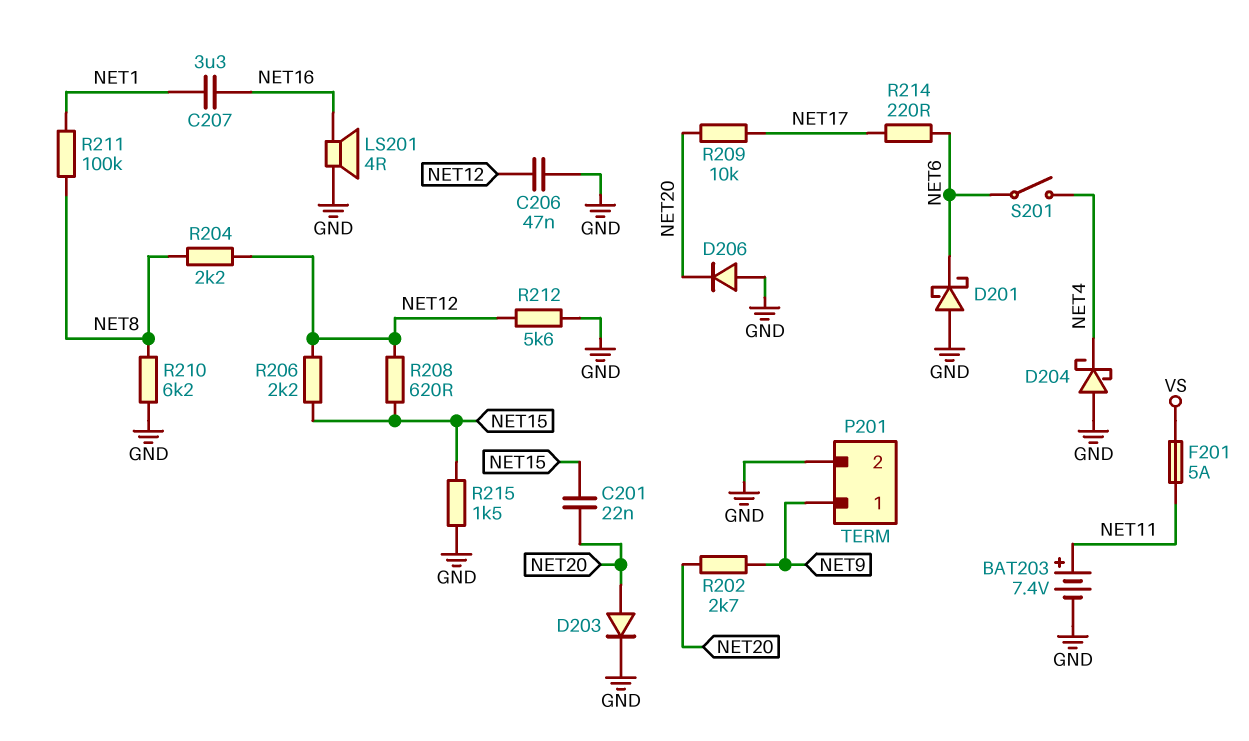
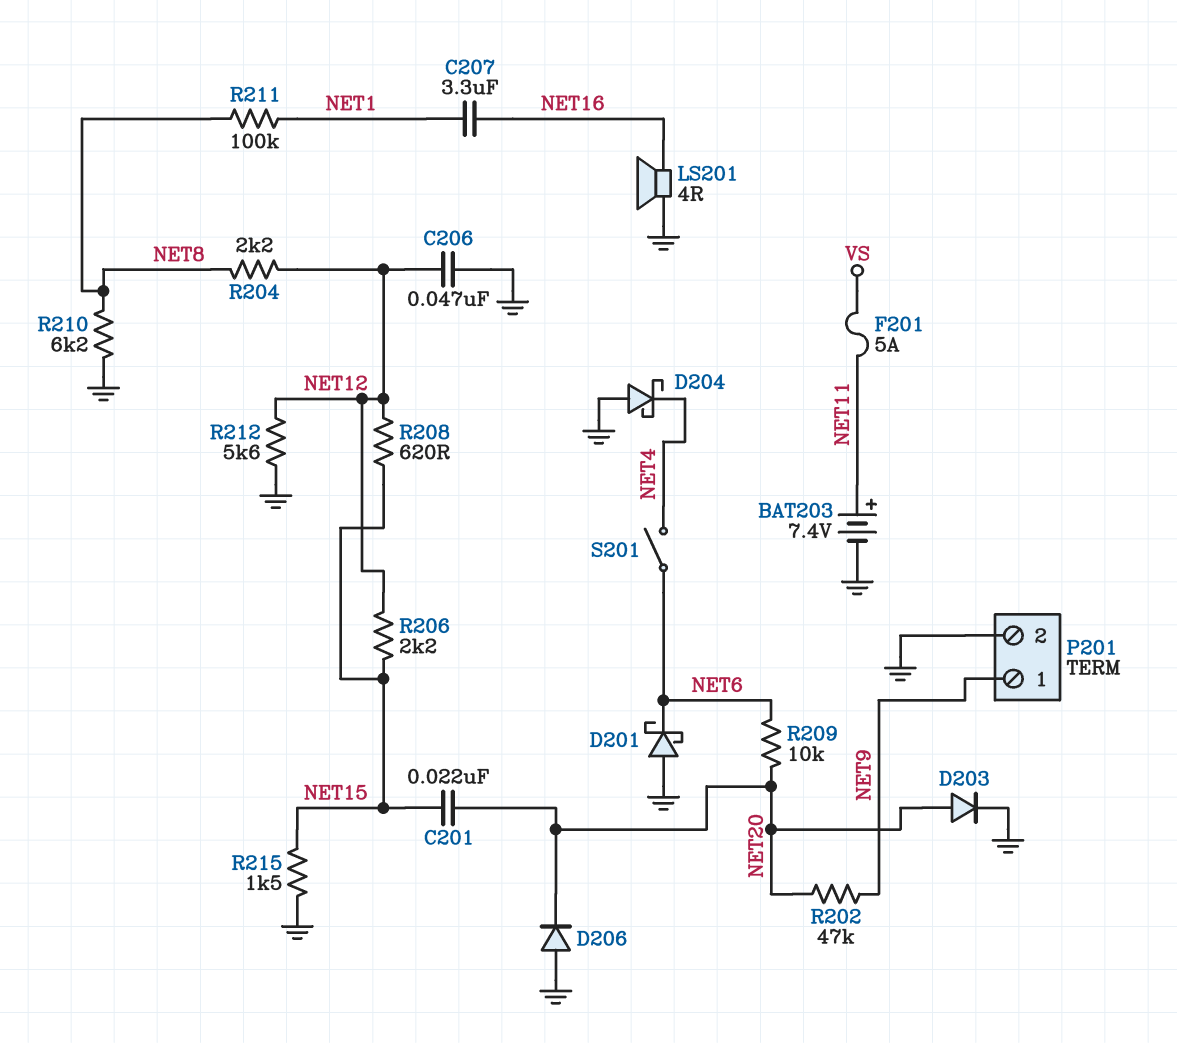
R202: 2.7k (NET9, NET20) -> 47k (NET9, NET20)
R209: 10k (NET17, NET20) -> 10k (NET6, NET20)
R214: 220 (NET6, NET17) -> none

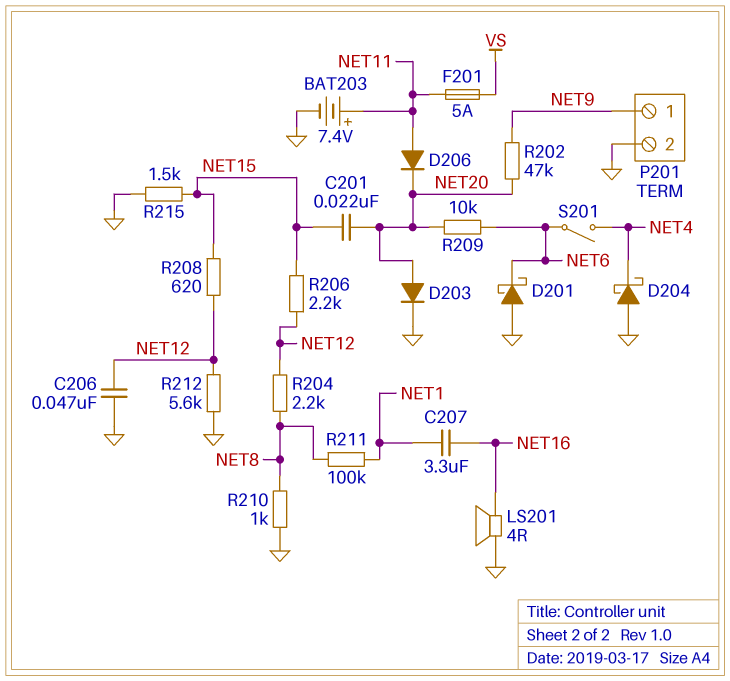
D206: diode (A GND, K NET20) -> diode (A NET11, K NET20)
R210: 6.2k (GND, NET8) -> 1k (GND, NET8)

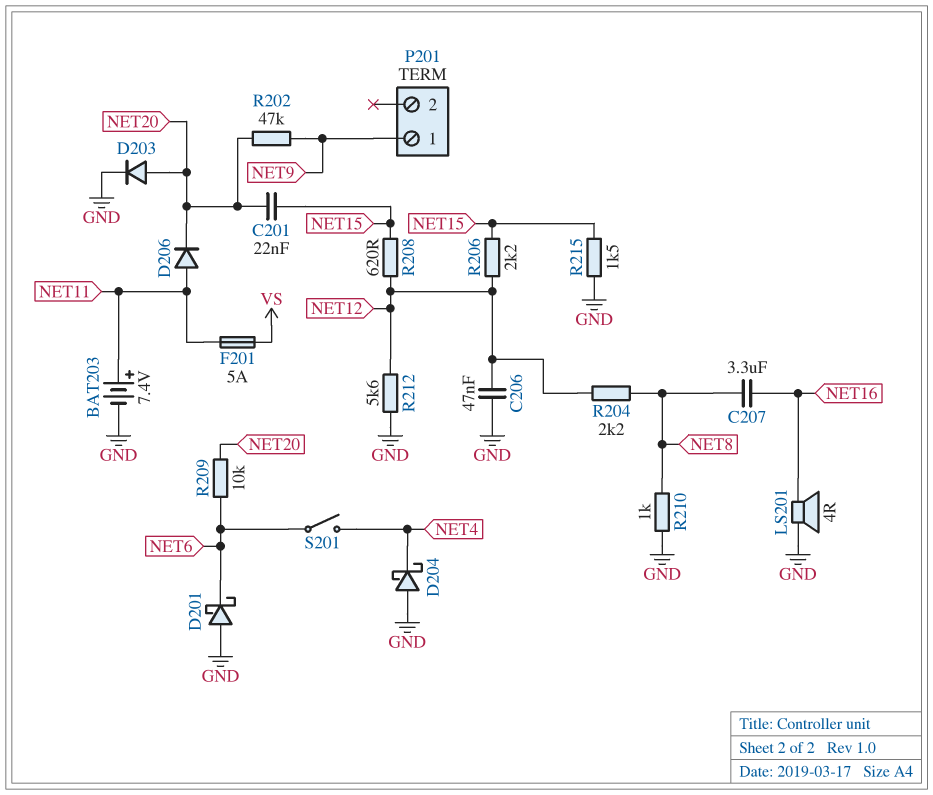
C207: 3.3uF (NET1, NET16) -> 3.3uF (NET8, NET16)
P201 pin 2: GND -> none
R211: 100k (NET1, NET8) -> none

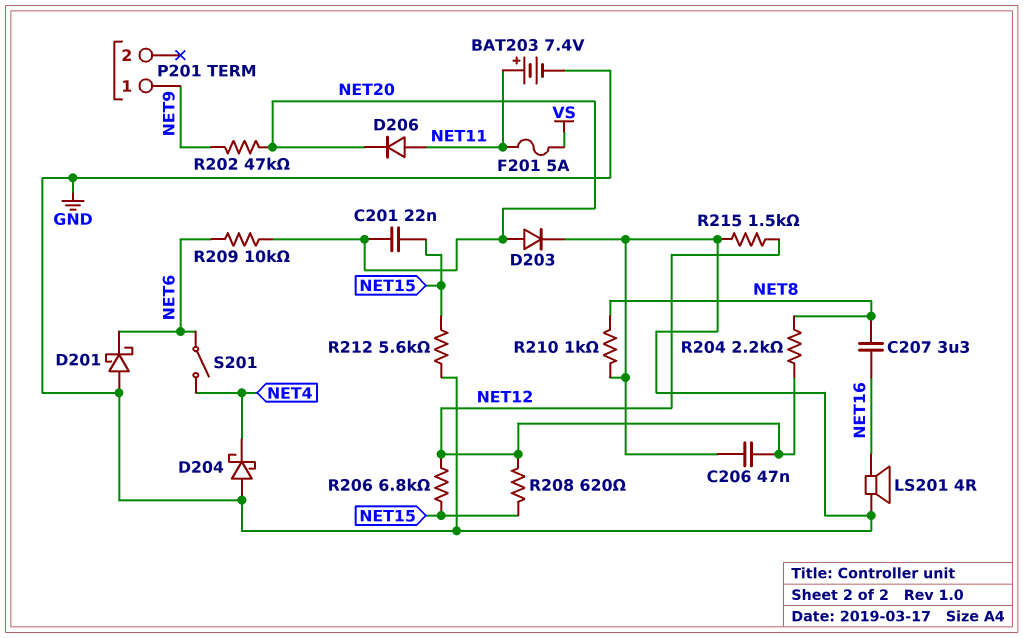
R206: 2.2k (NET12, NET15) -> 6.8k (NET12, NET15)
R212: 5.6k (GND, NET12) -> 5.6k (GND, NET15)
R215: 1.5k (GND, NET15) -> 1.5k (GND, NET12)

